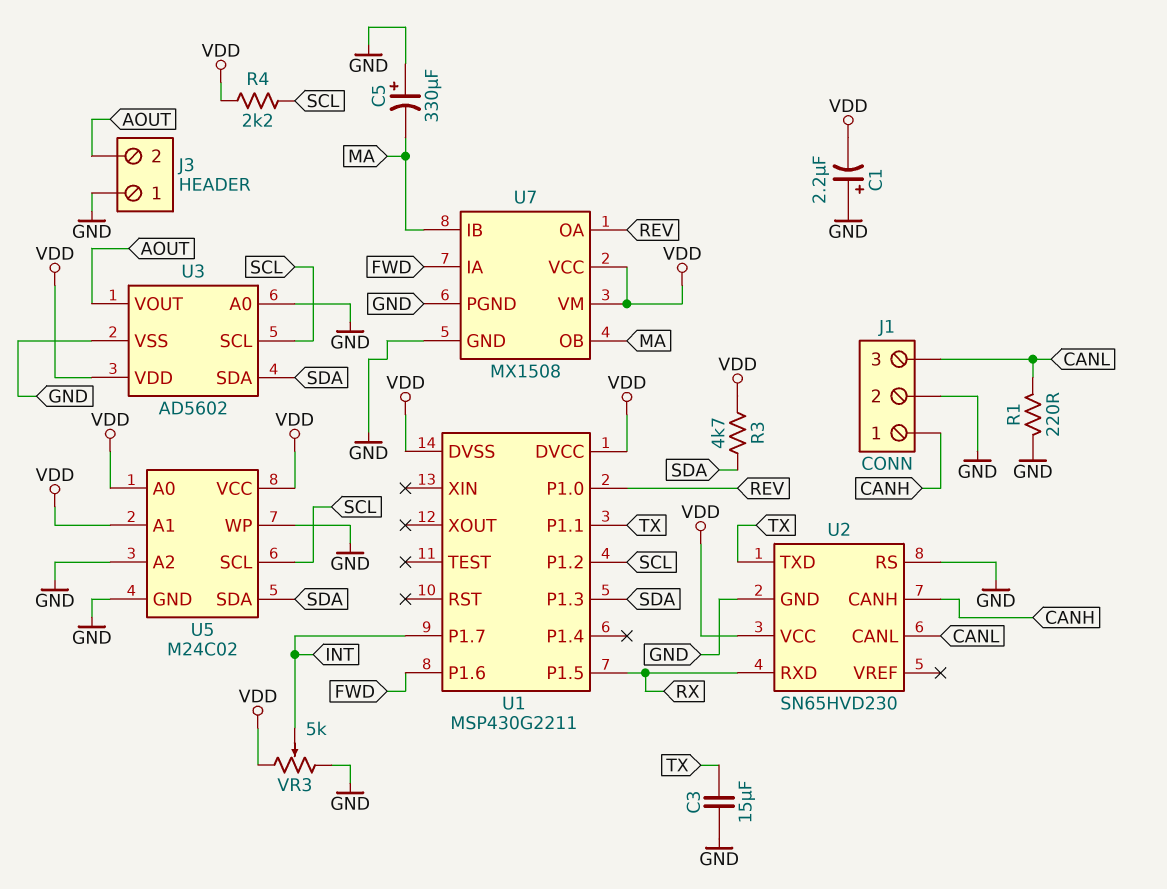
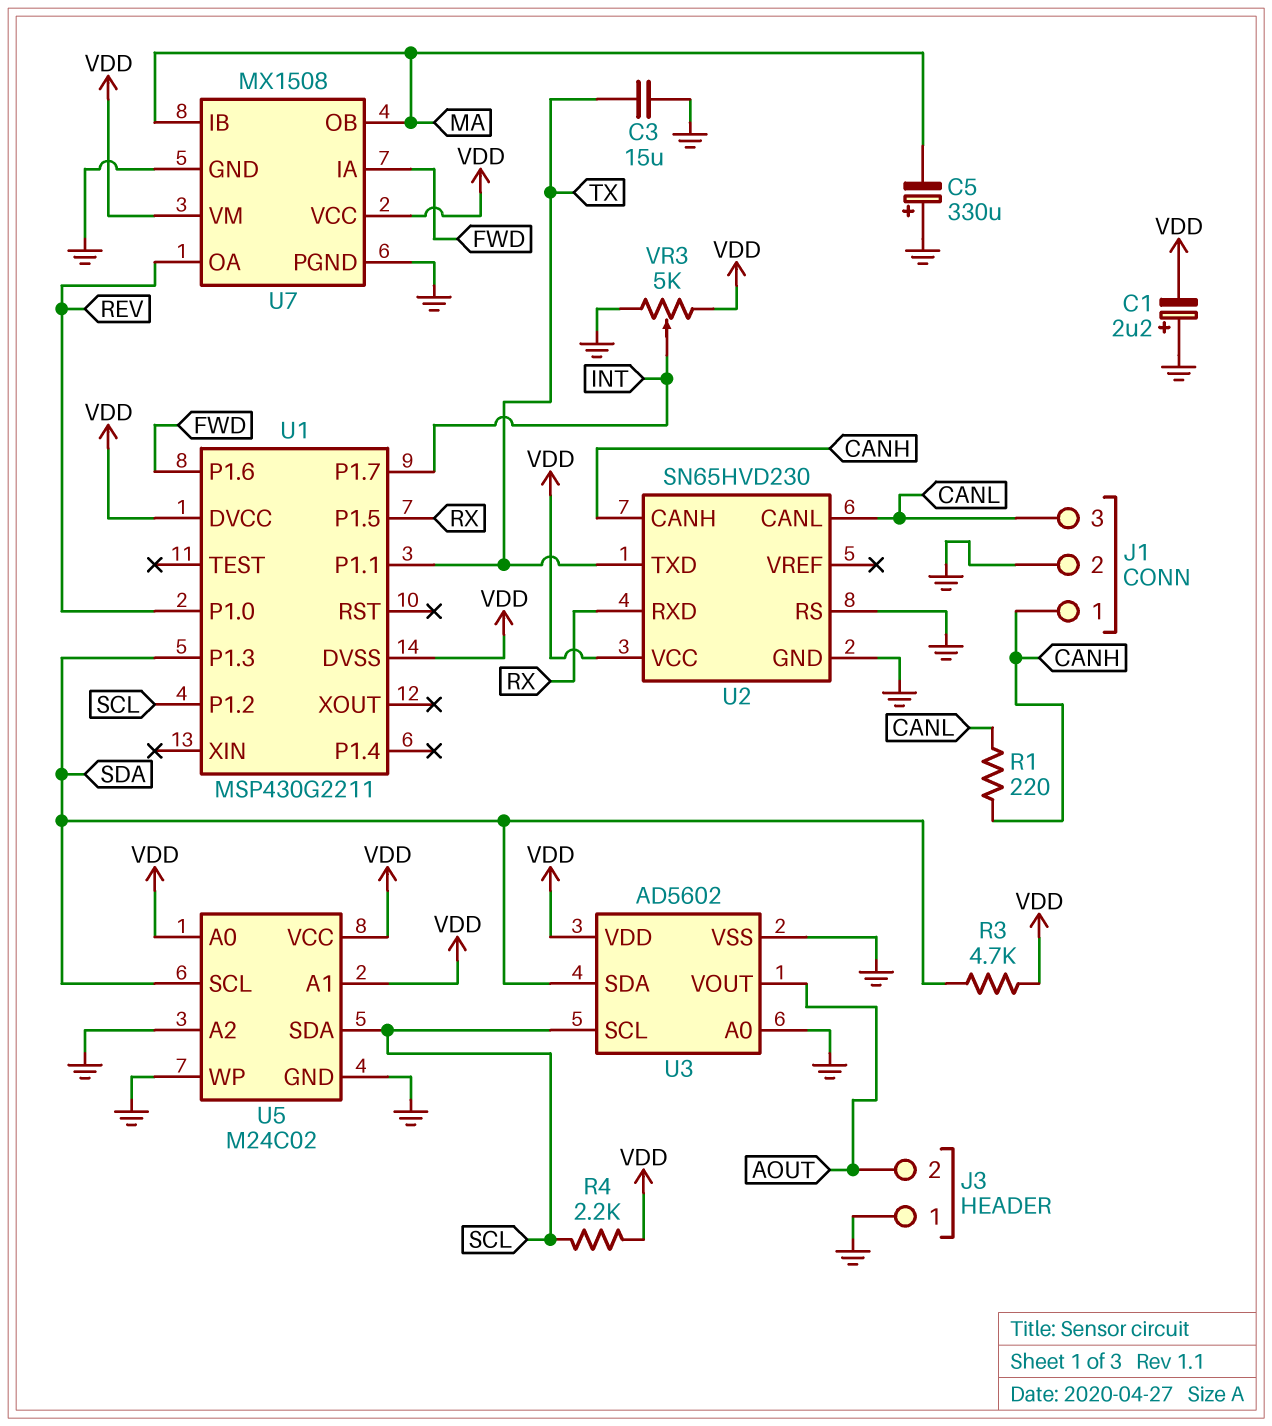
R1: 220 (CANL, GND) -> 220 (CANH, CANL)
U5 pin SCL: SCL -> SDA
U5 pin SDA: SDA -> SCL

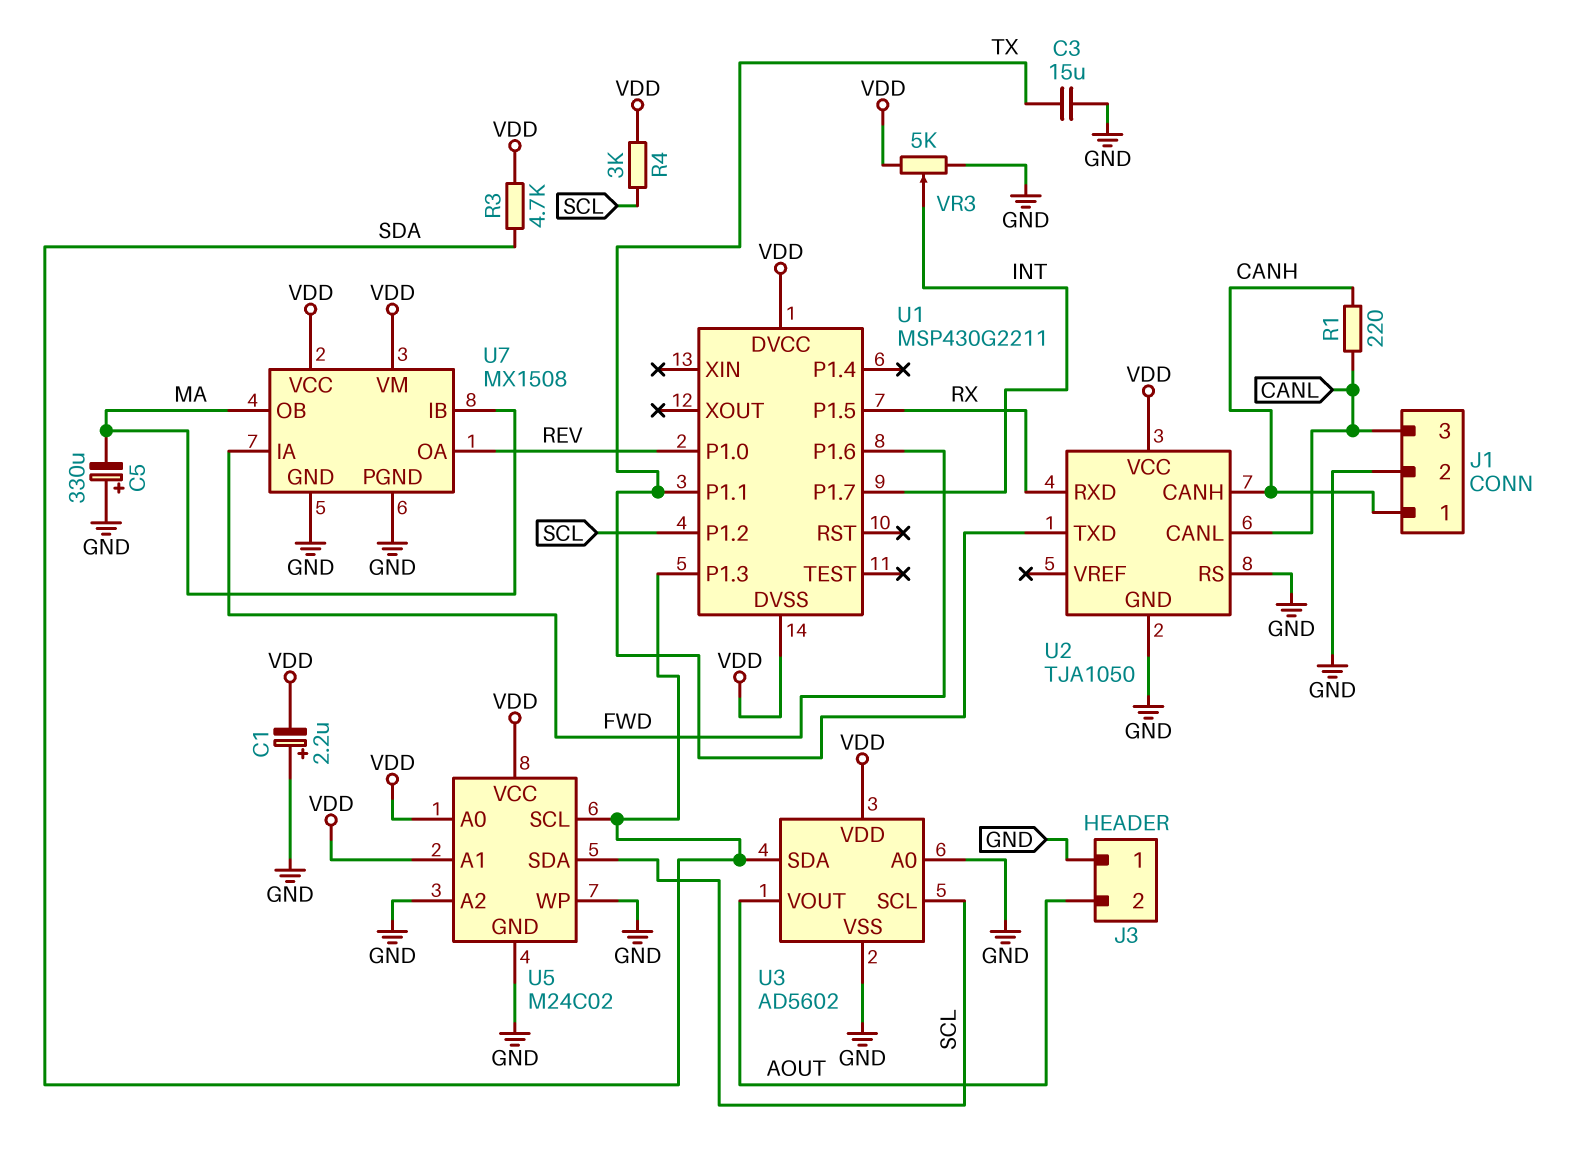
R4: 2.2k (SCL, VDD) -> 3k (SCL, VDD)
U2: SN65HVD230 -> TJA1050

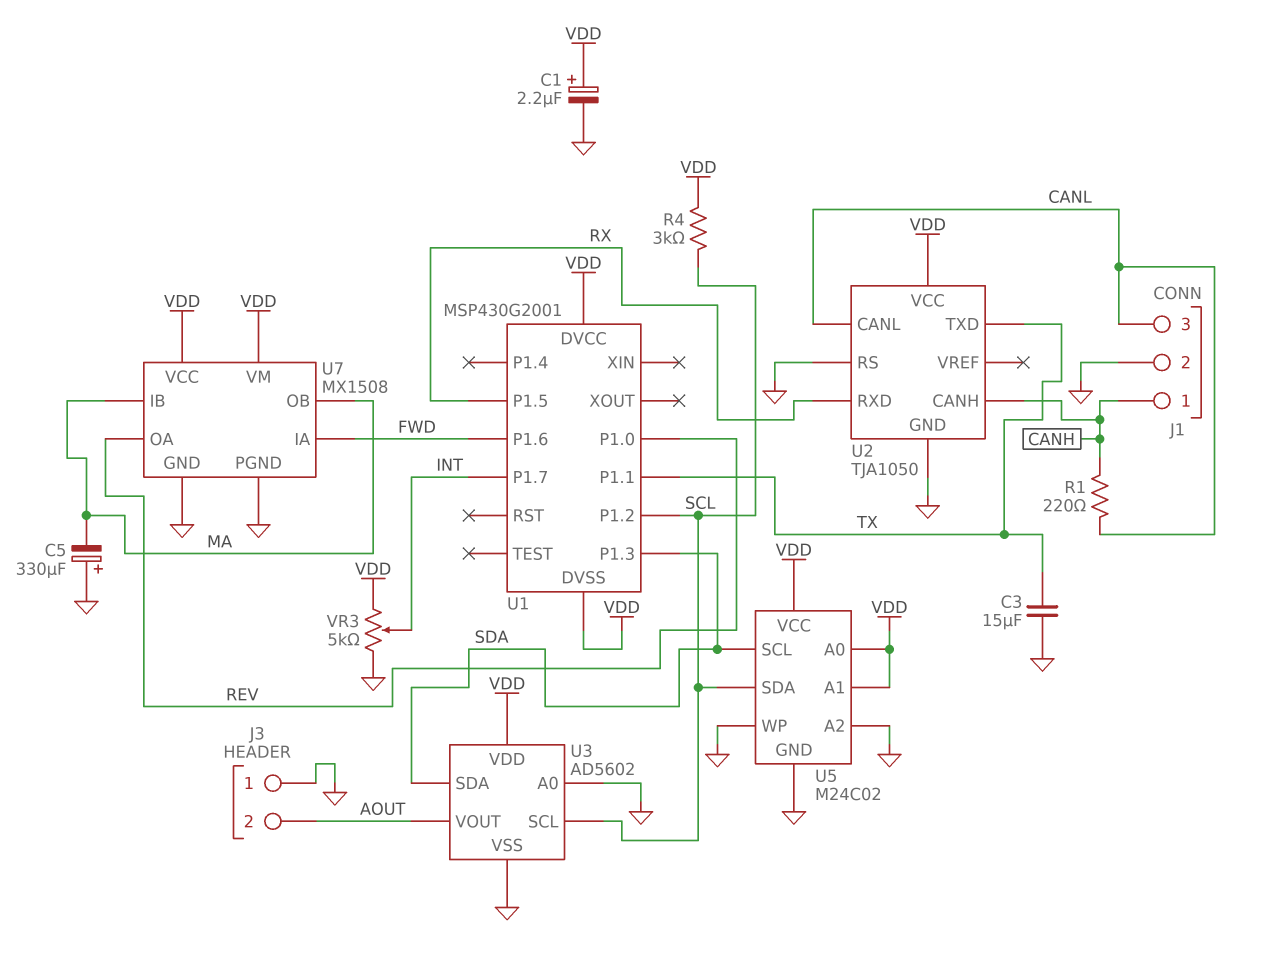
C1: 2.2uF (plus GND, minus VDD) -> 2.2uF (plus VDD, minus GND)
R3: 4.7k (SDA, VDD) -> none
U1: MSP430G2211 -> MSP430G2001

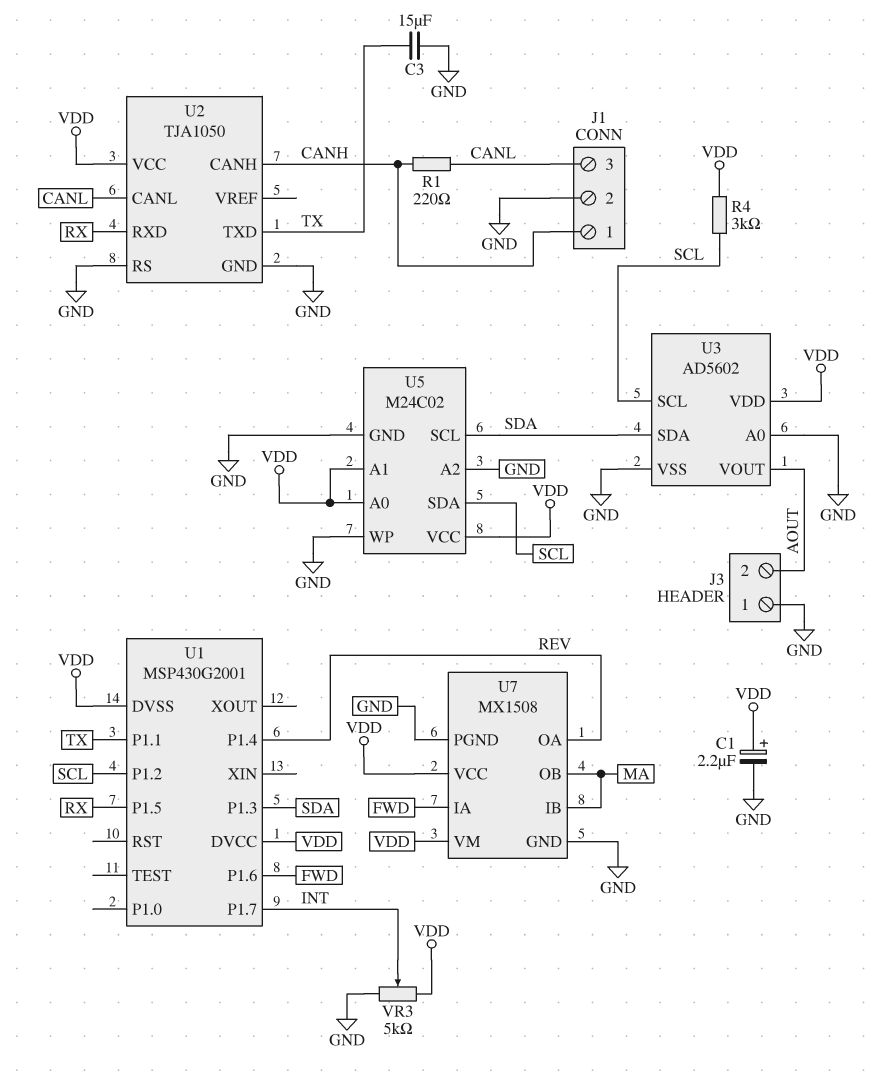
C5: 330uF (plus GND, minus MA) -> none
U1 pin P1.0: REV -> none
U1 pin P1.4: none -> REV

